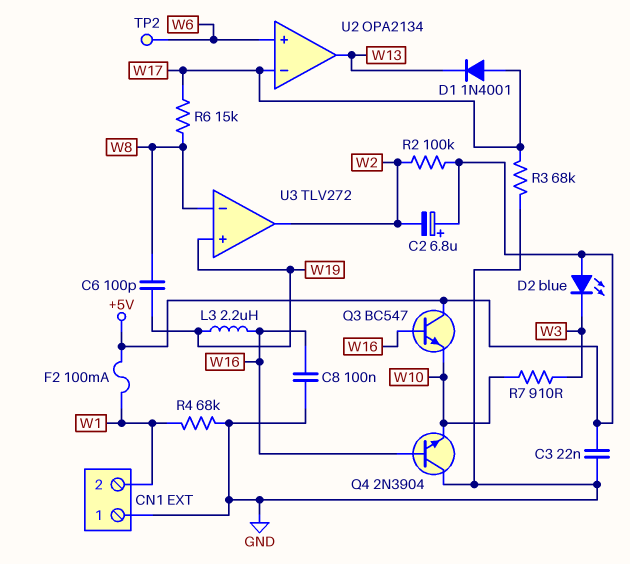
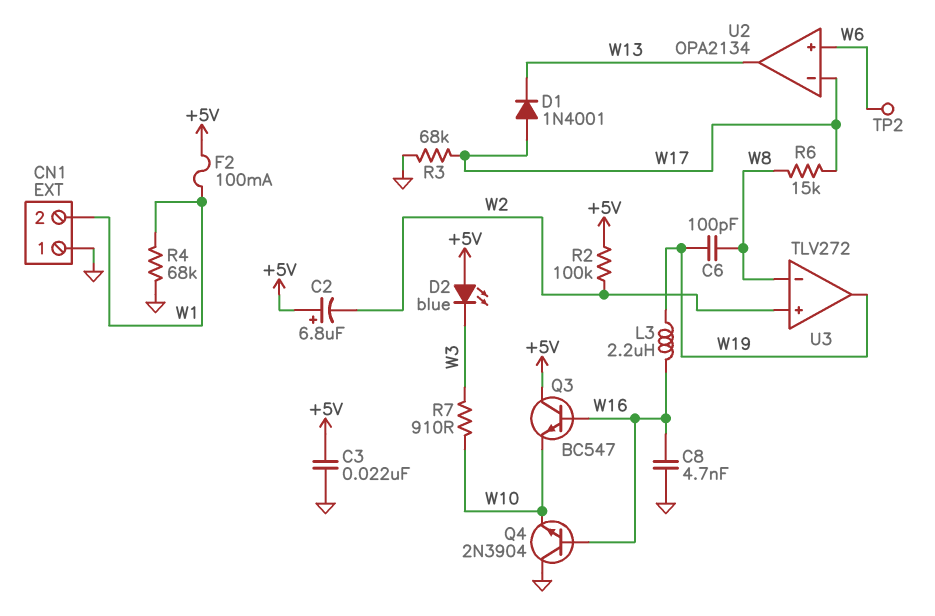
C8: 100nF (GND, W16) -> 4.7nF (GND, W16)
U3 pin in+: W19 -> W2
U3 pin out: W2 -> W19

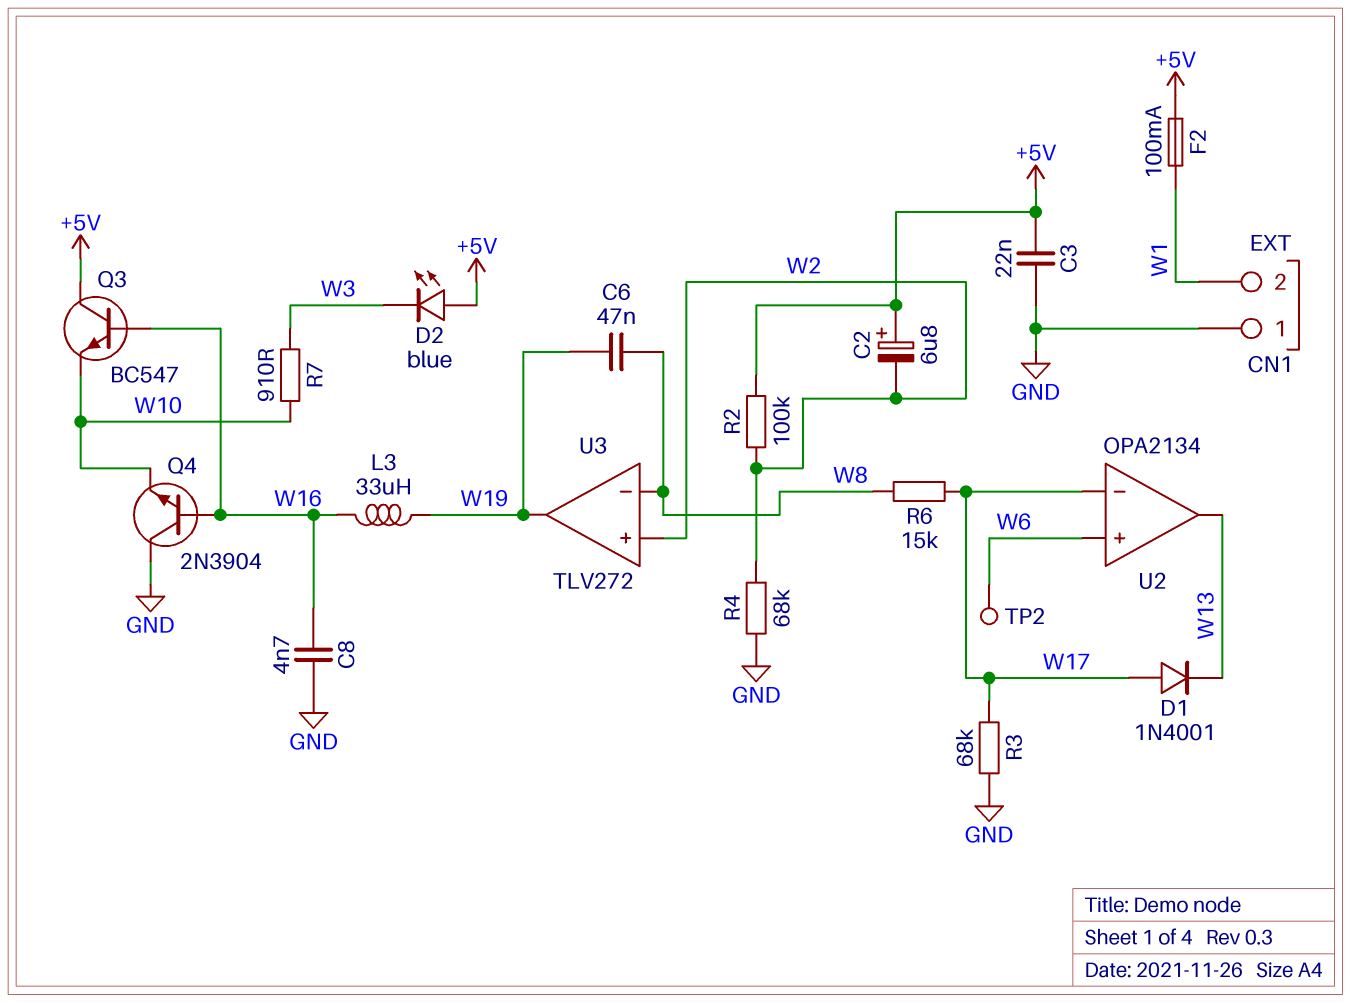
C6: 100pF (W8, W19) -> 47nF (W8, W19)
L3: 2.2uH (W16, W19) -> 33uH (W16, W19)
R4: 68k (GND, W1) -> 68k (GND, W2)

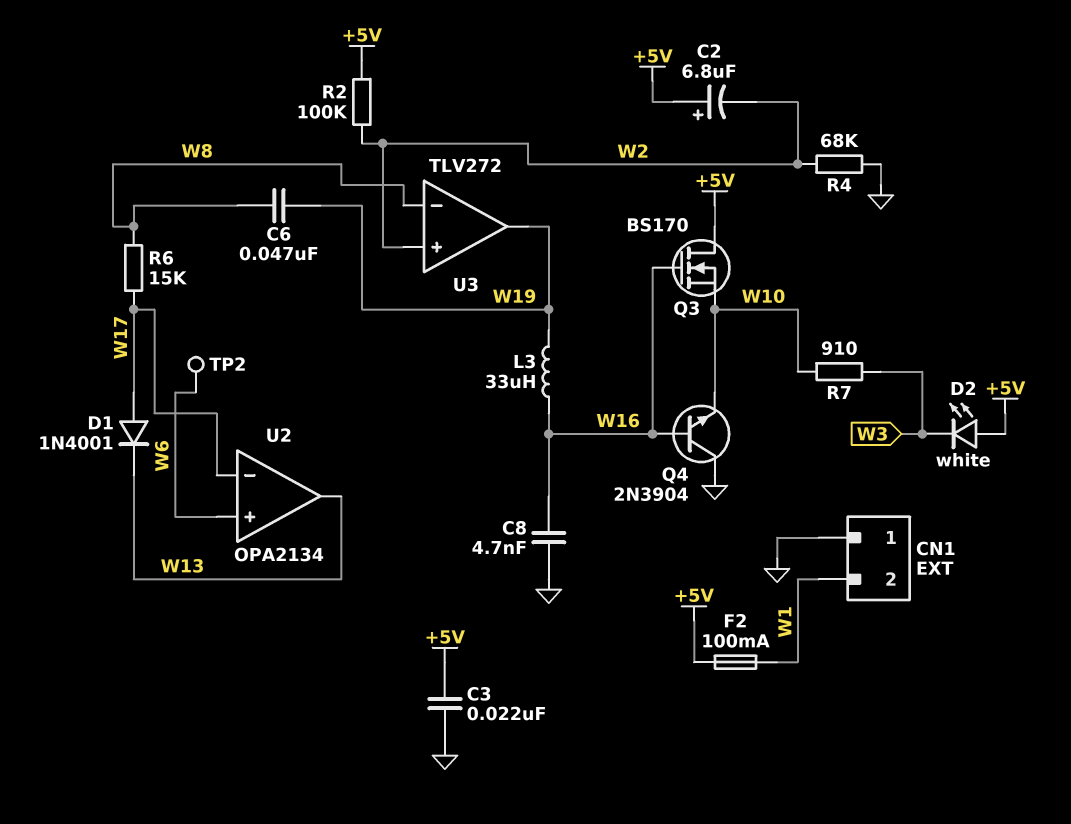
D2: LED blue (A +5V, K W3) -> LED white (A +5V, K W3)
Q3: NPN BC547 (B W16, C +5V, E W10) -> NMOS BS170 (G W16, D +5V, S W10)
R3: 68k (GND, W17) -> none

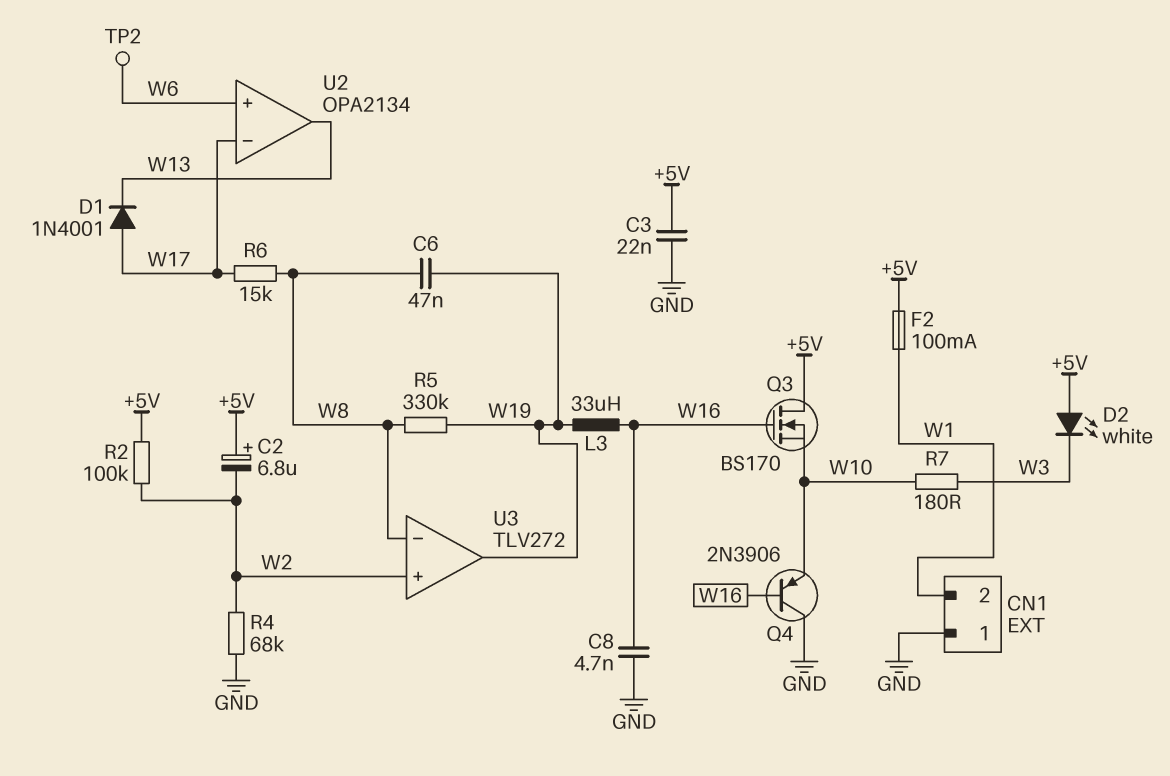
Q4: NPN 2N3904 (B W16, C GND, E W10) -> PNP 2N3906 (B W16, C GND, E W10)
R5: none -> 330k (W8, W19)
R7: 910 (W3, W10) -> 180 (W3, W10)

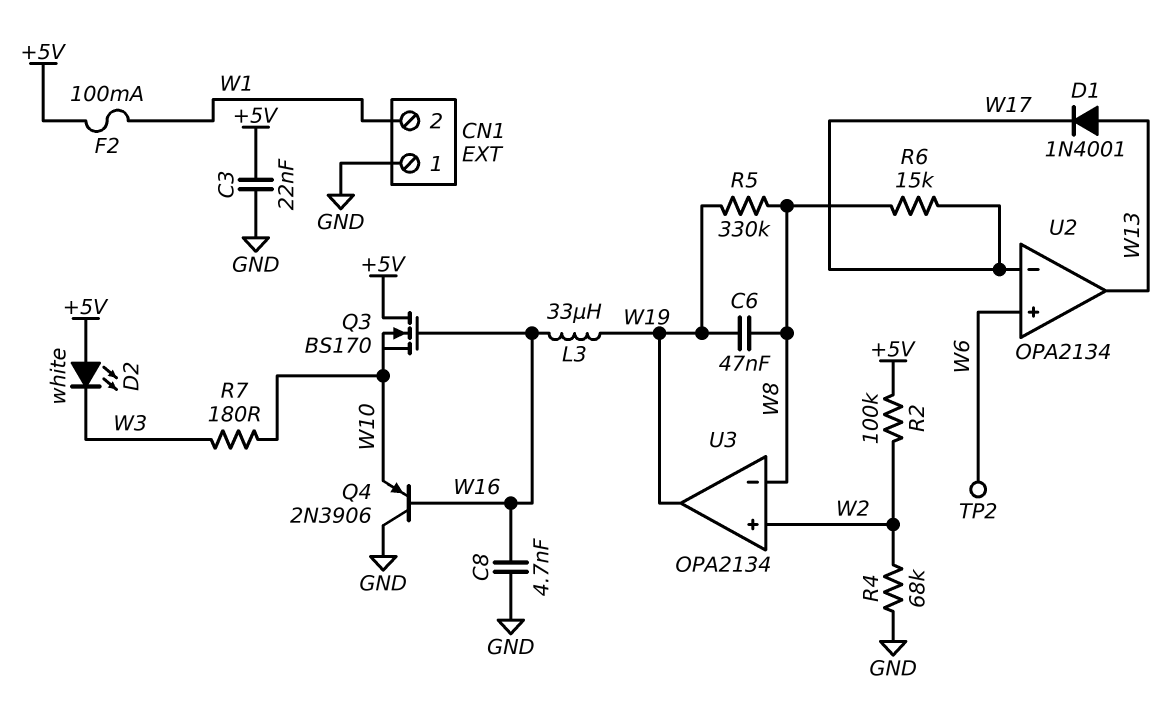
C2: 6.8uF (plus +5V, minus W2) -> none
D1: diode 1N4001 (A W17, K W13) -> diode 1N4001 (A W13, K W17)
U3: TLV272 -> OPA2134

